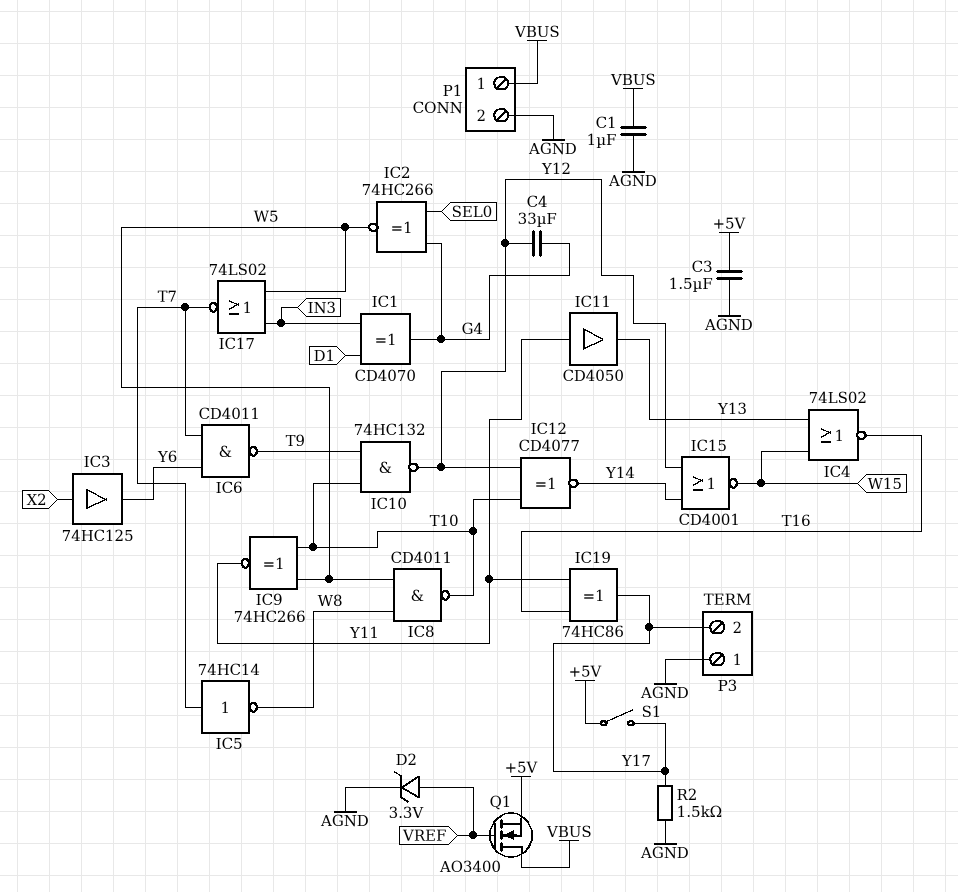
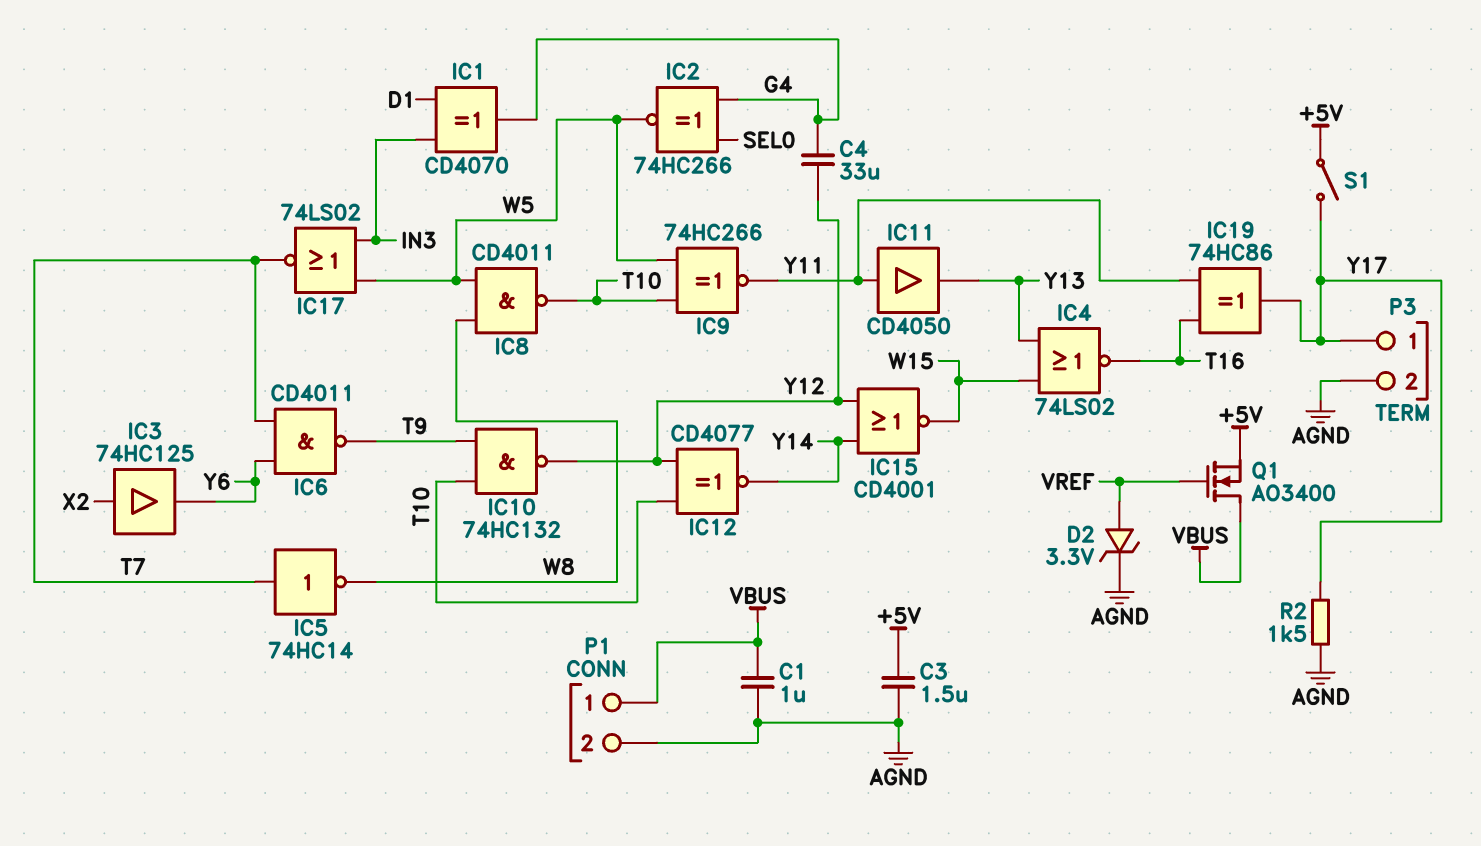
P3 pin 1: AGND -> Y17
P3 pin 2: Y17 -> AGND

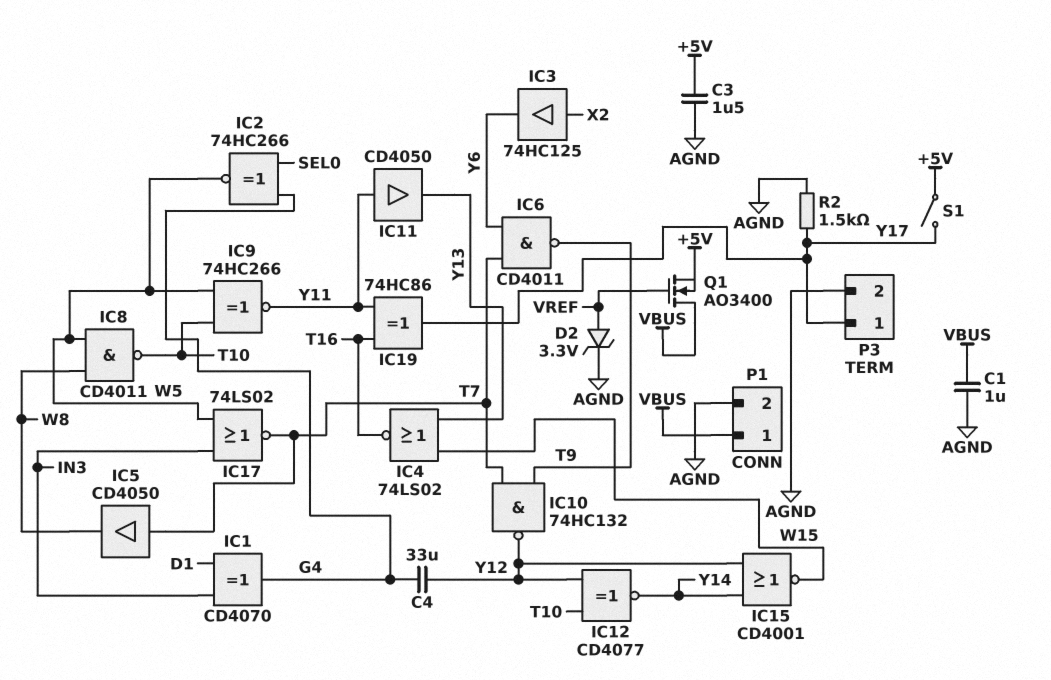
IC5: NOT 74HC14 (in T7, out W8) -> buffer CD4050 (in T7, out W8)
IC10: NAND 74HC132 (in T9, in T10, out Y12) -> NAND 74HC132 (in T7, in T9, out Y12)

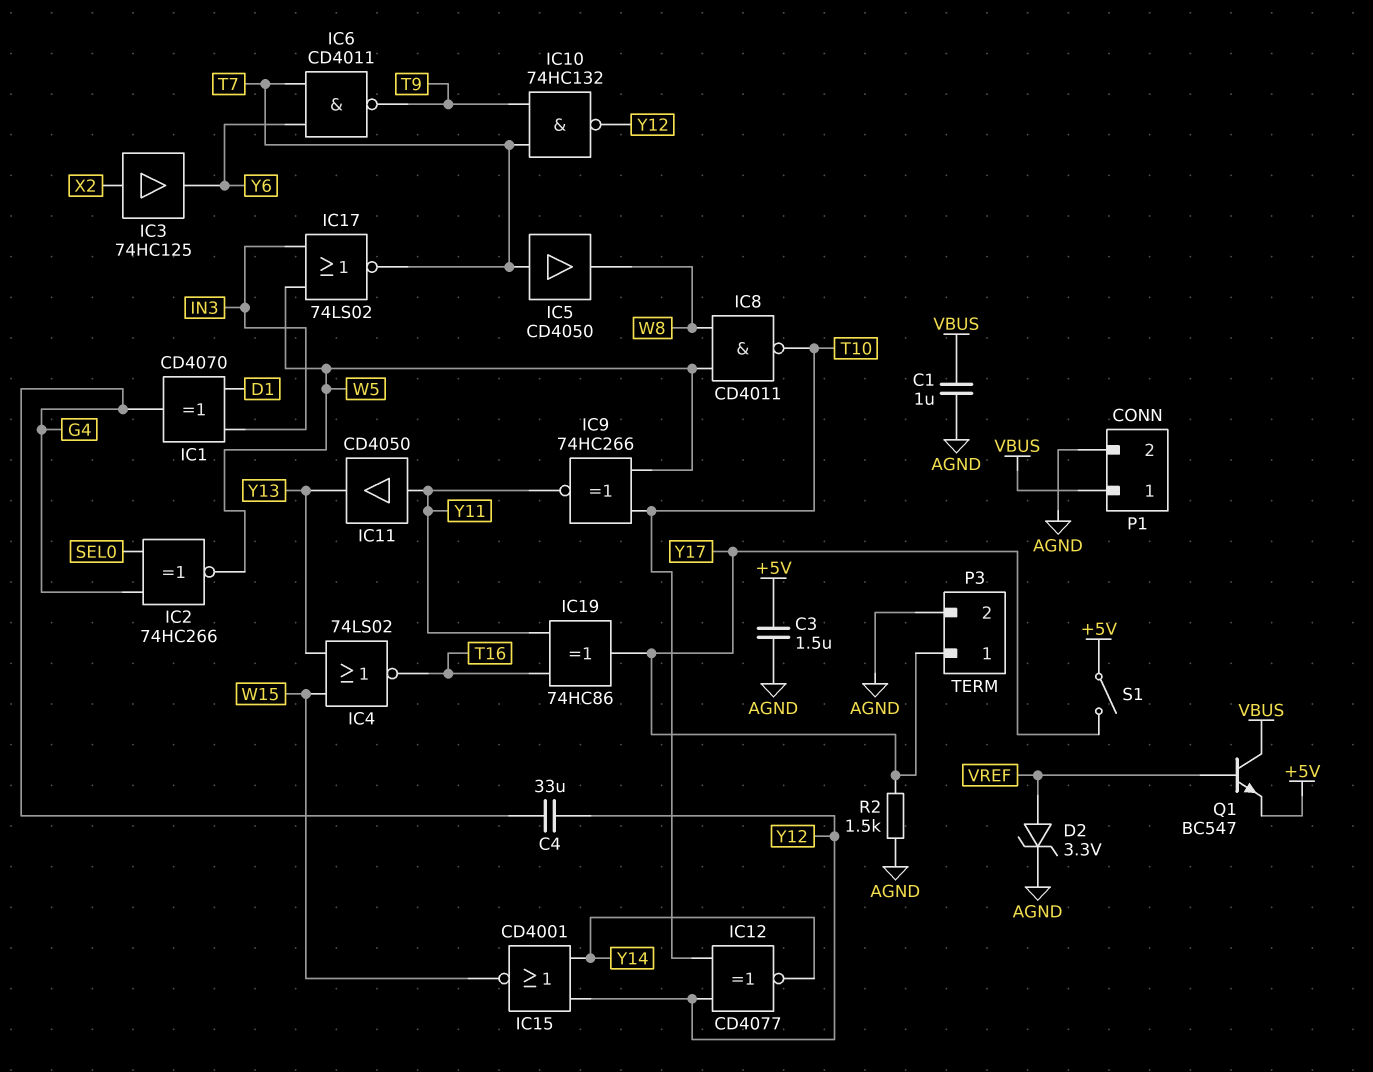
Q1: NMOS AO3400 (G VREF, D VBUS, S +5V) -> NPN BC547 (B VREF, C VBUS, E +5V)

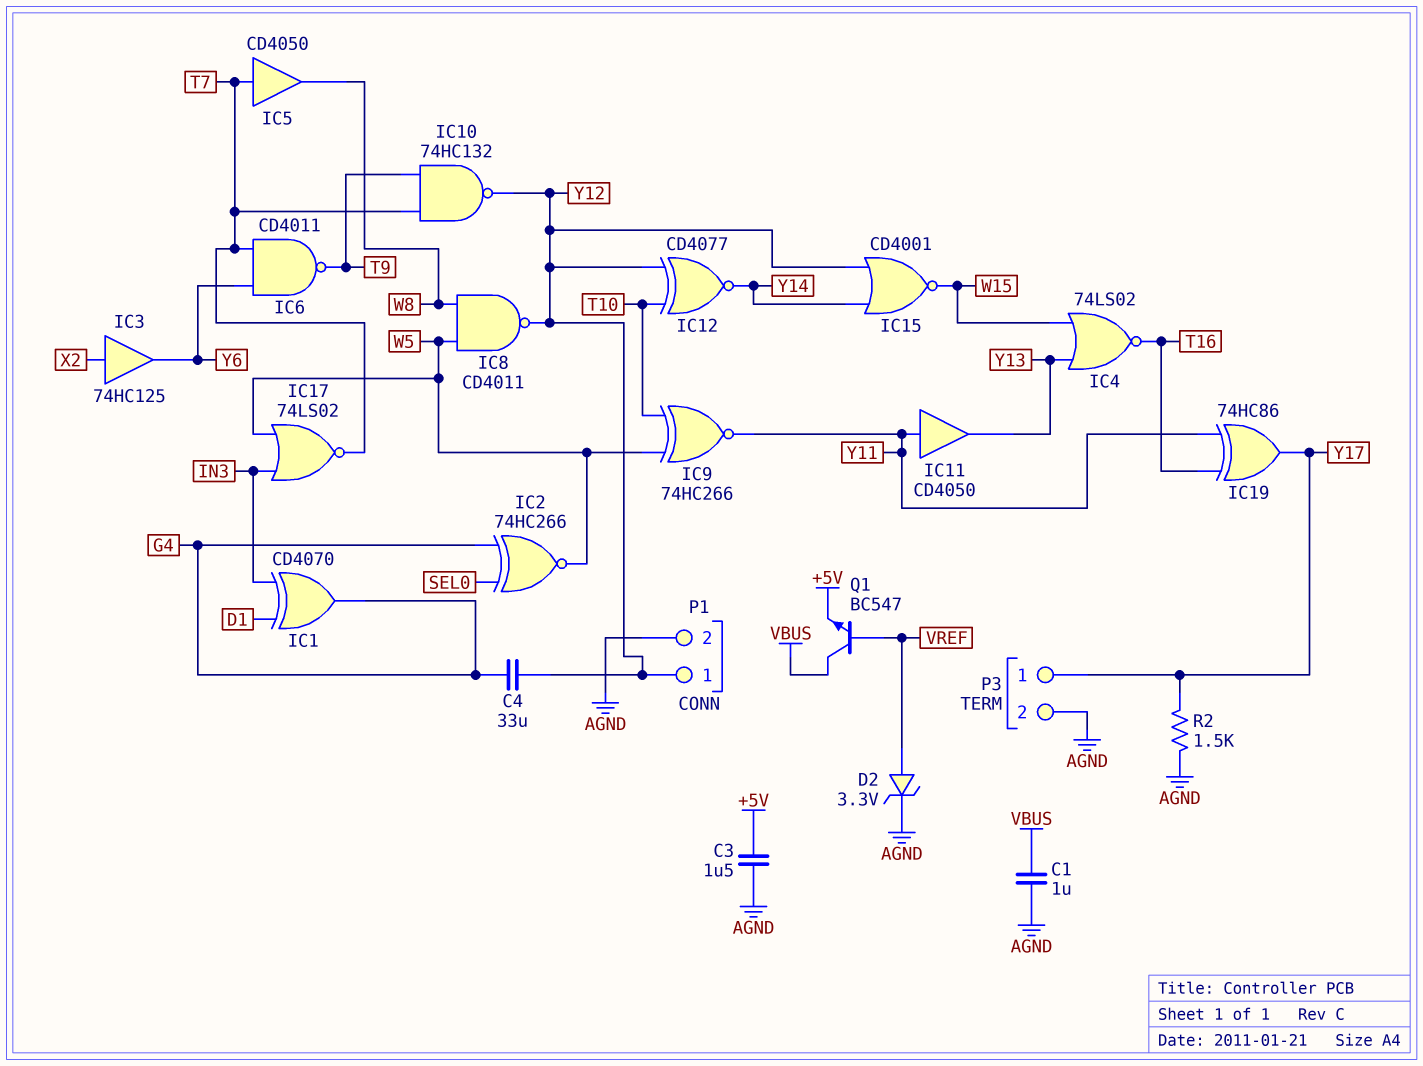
IC8: NAND CD4011 (in W5, in W8, out T10) -> NAND CD4011 (in W5, in W8, out Y12)
P1 pin 1: VBUS -> Y12
S1: switch (+5V, Y17) -> none

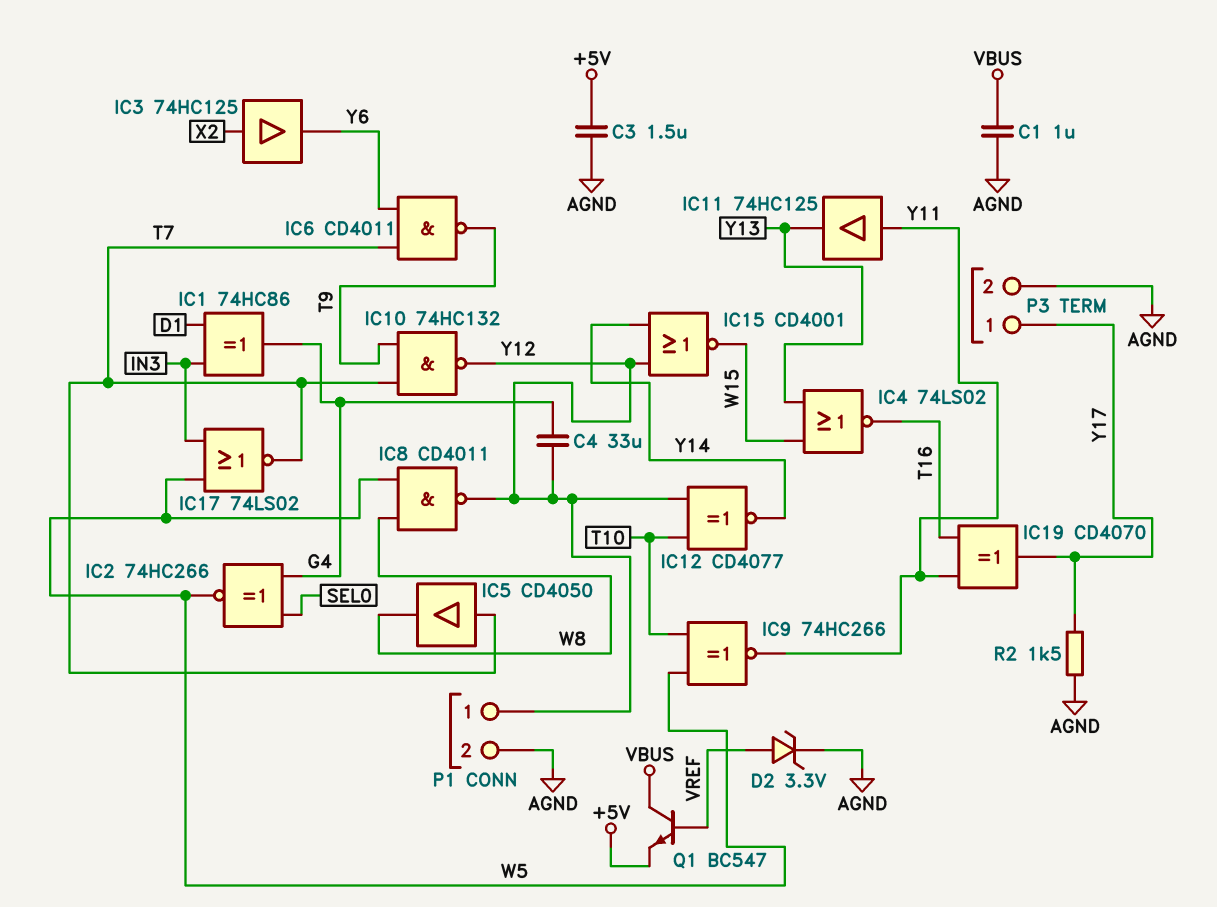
IC1: XOR CD4070 (in D1, in IN3, out G4) -> XOR 74HC86 (in D1, in IN3, out G4)
IC11: buffer CD4050 (in Y11, out Y13) -> buffer 74HC125 (in Y11, out Y13)
IC19: XOR 74HC86 (in T16, in Y11, out Y17) -> XOR CD4070 (in T16, in Y11, out Y17)

